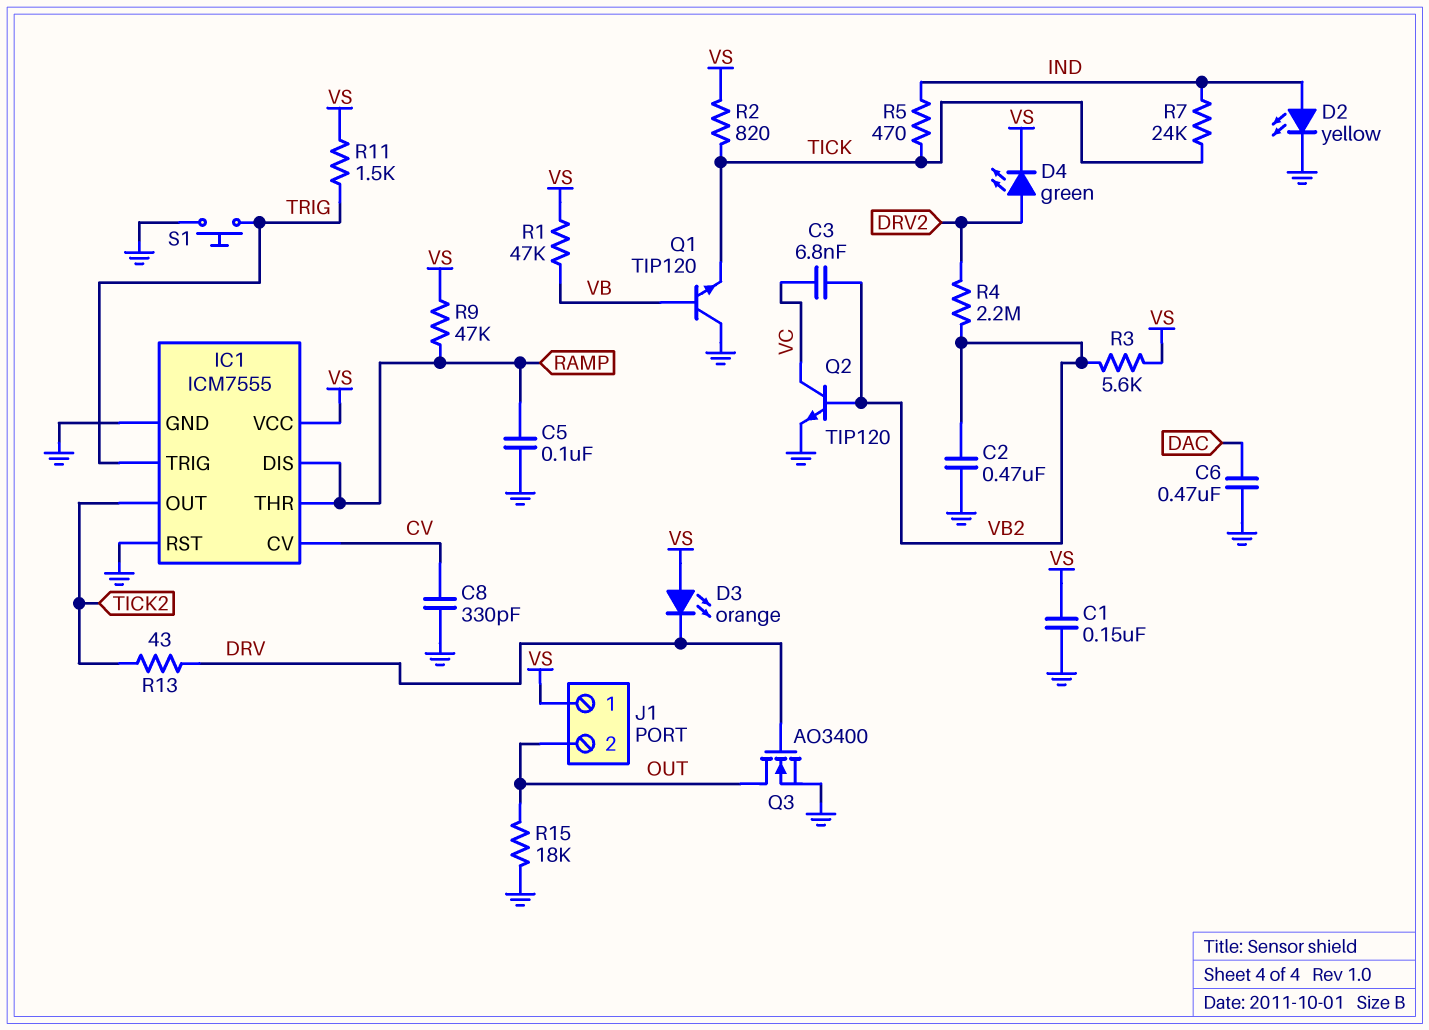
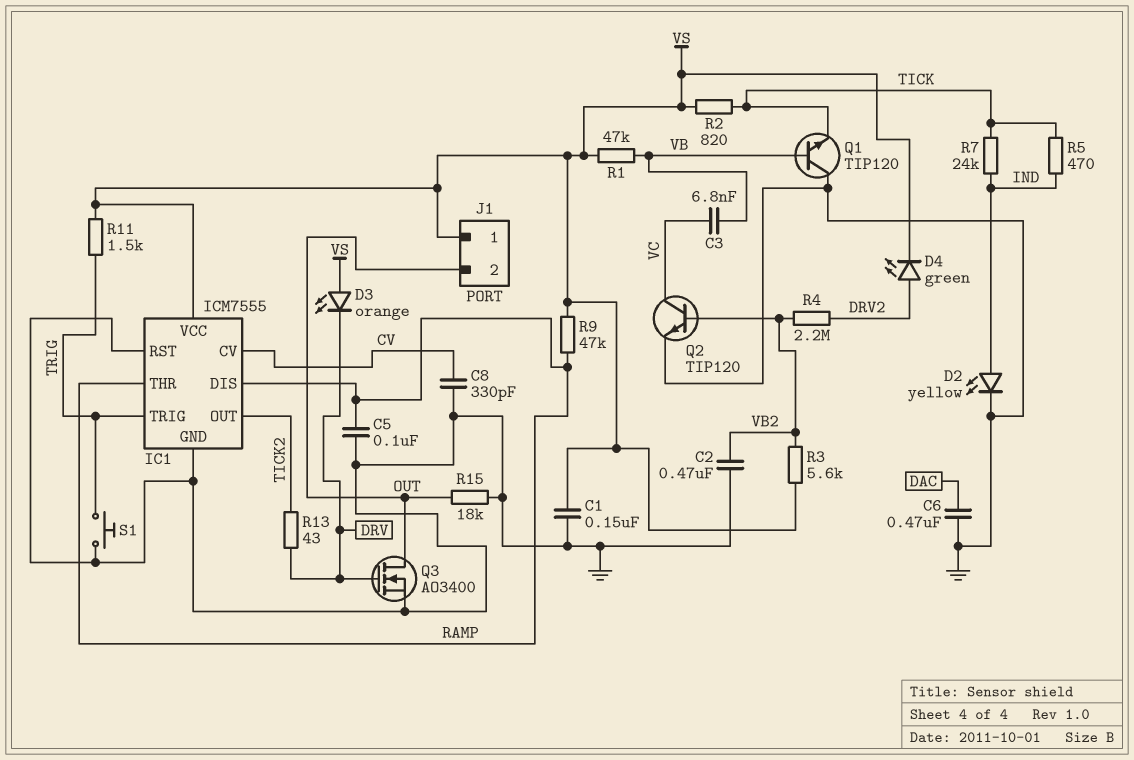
C3: 6.8nF (VB2, VC) -> 6.8nF (VB, VC)

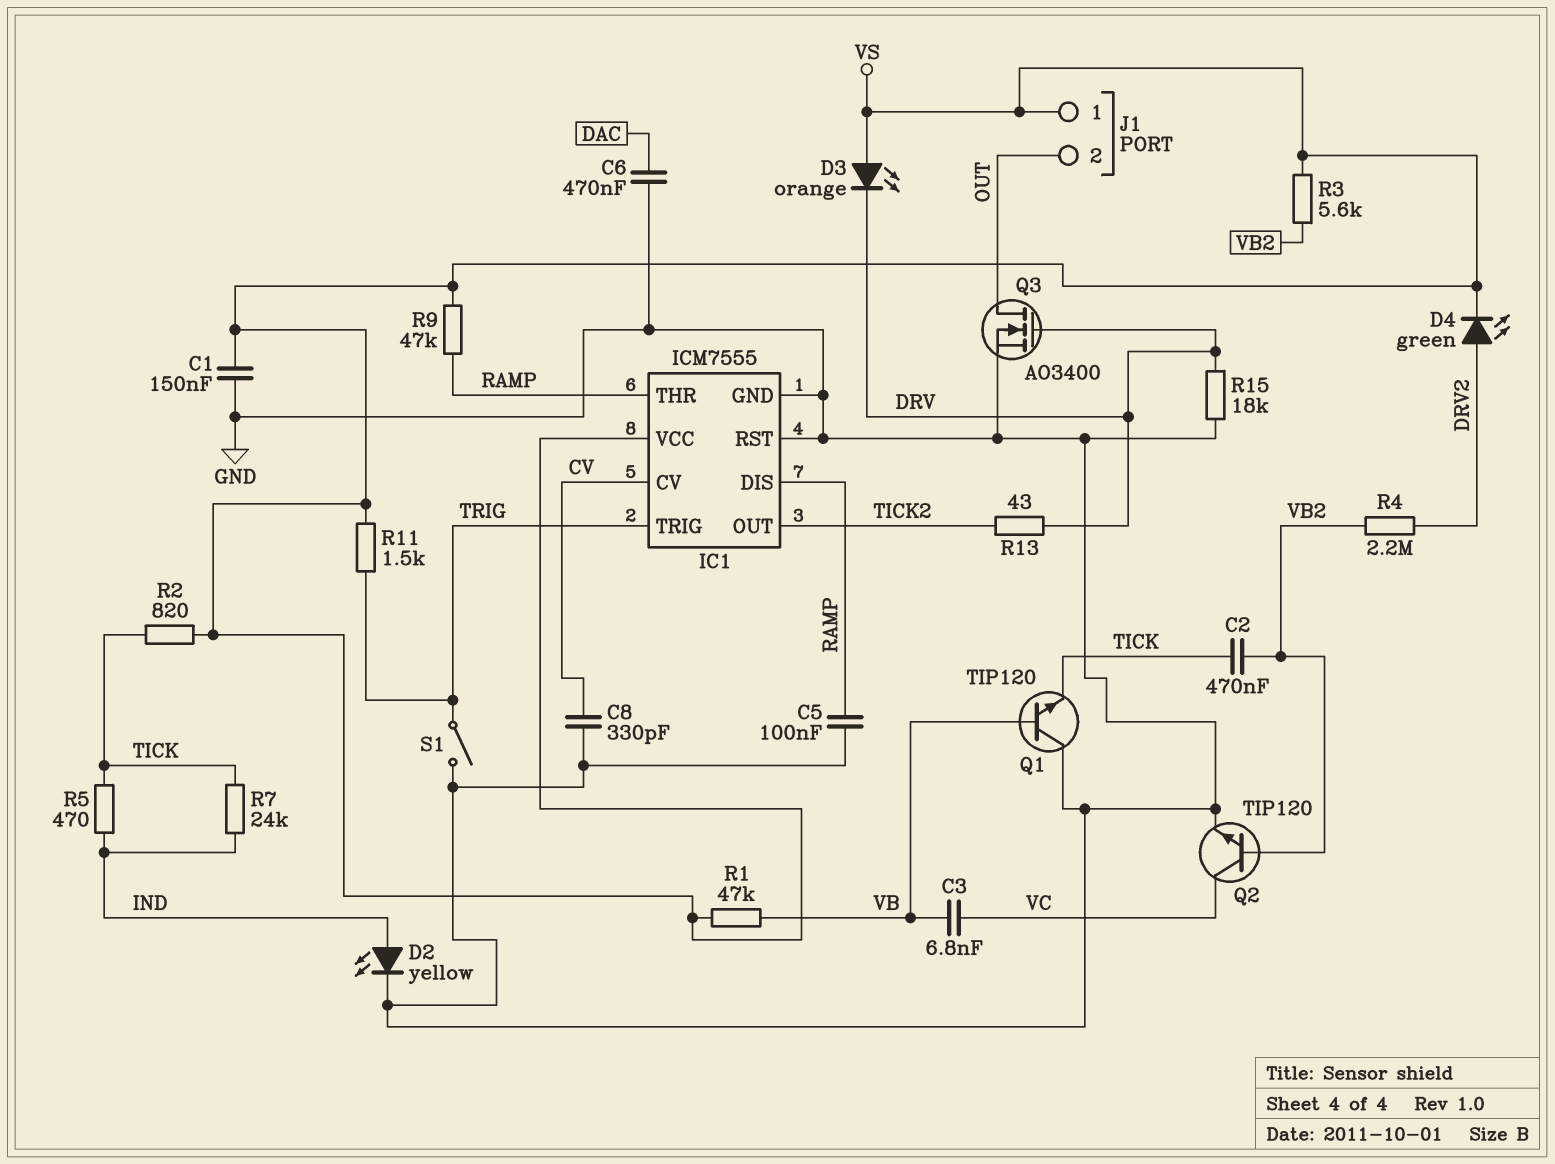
C2: 470nF (GND, VB2) -> 470nF (TICK, VB2)
R15: 18k (GND, OUT) -> 18k (DRV, GND)
S1: button (GND, TRIG) -> switch (GND, TRIG)

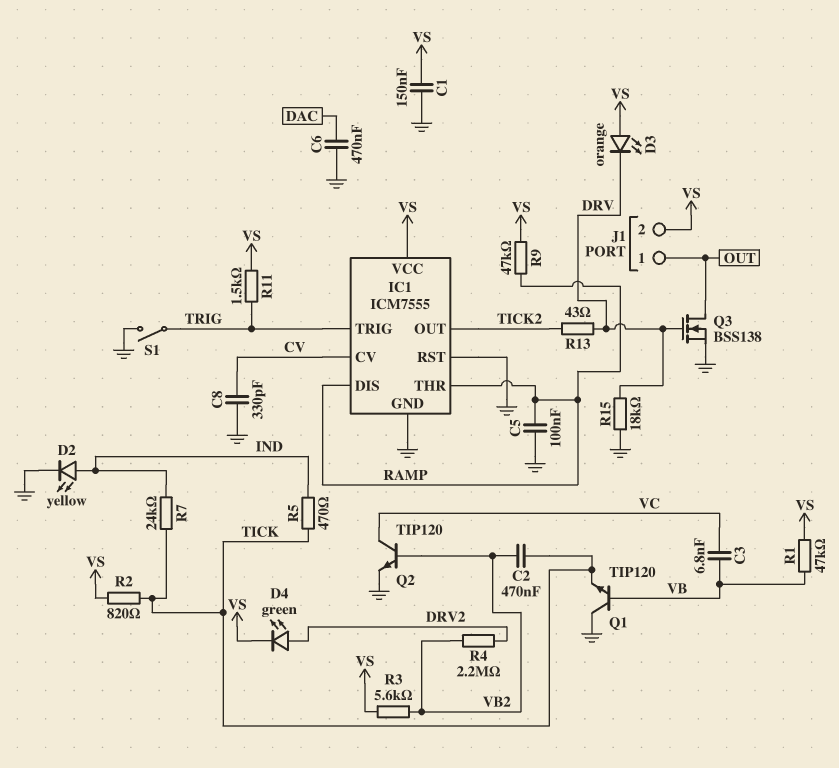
J1 pin 1: VS -> OUT
J1 pin 2: OUT -> VS
Q3: NMOS AO3400 (G DRV, D OUT, S GND) -> NMOS BSS138 (G DRV, D OUT, S GND)

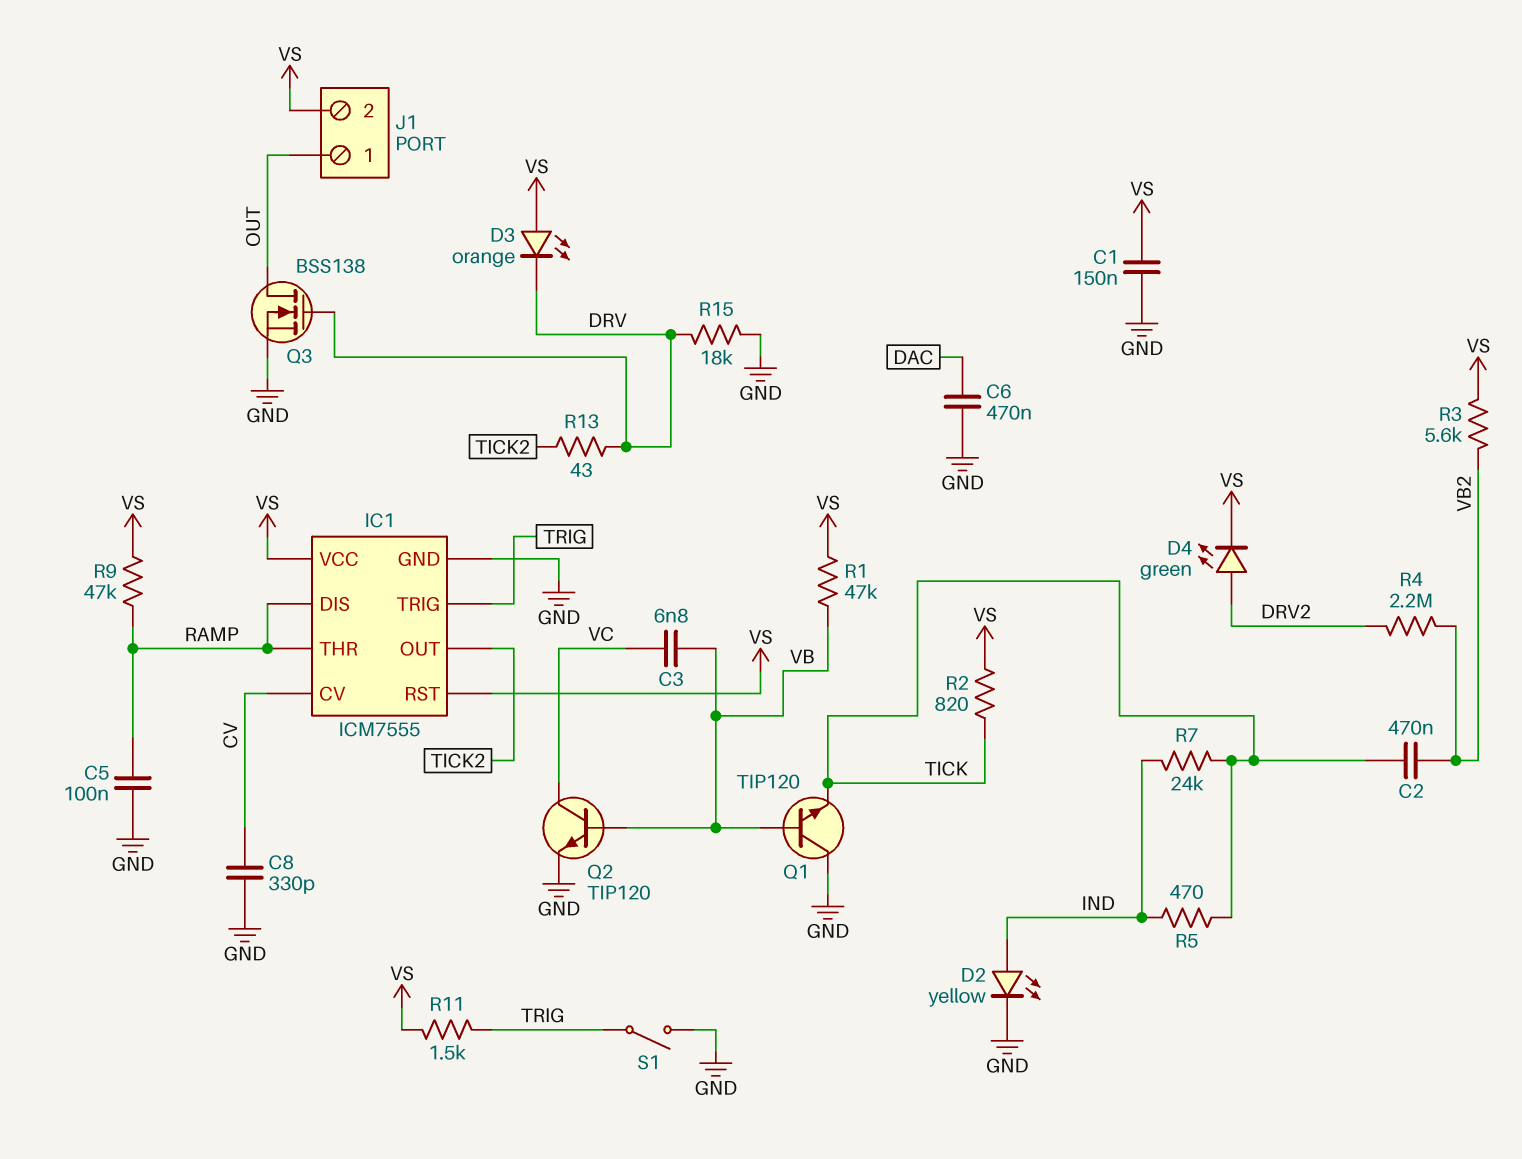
IC1 pin RST: GND -> VS
Q2: NPN TIP120 (B VB2, C VC, E GND) -> NPN TIP120 (B VB, C VC, E GND)

